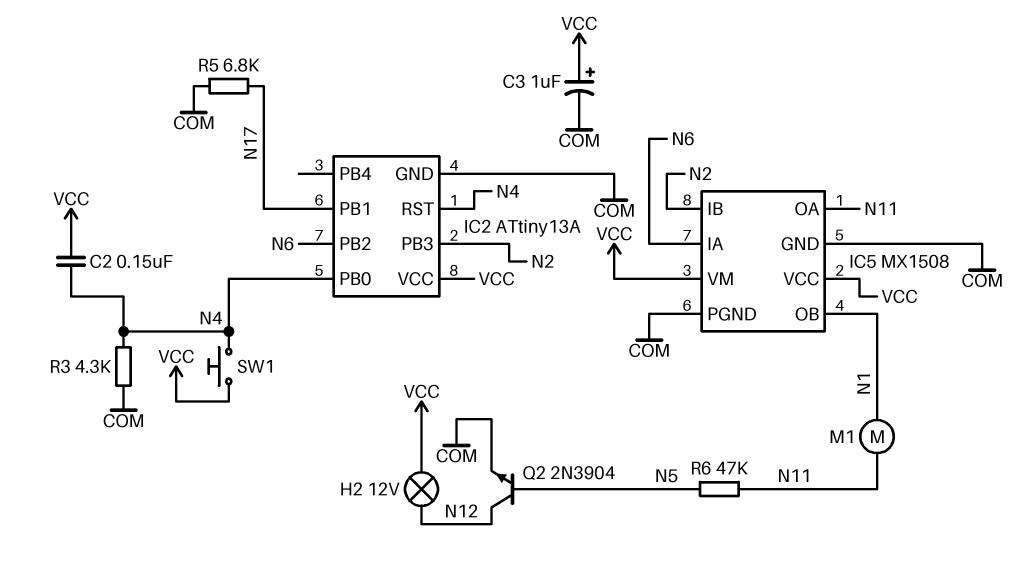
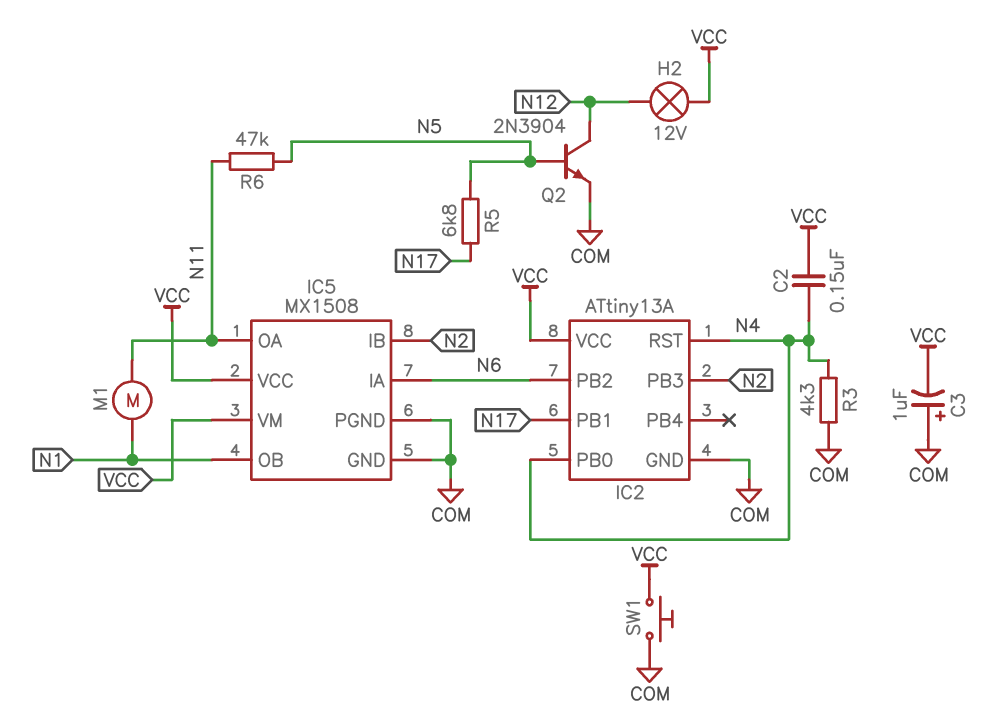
C3: 1uF (plus VCC, minus COM) -> 1uF (plus COM, minus VCC)
R5: 6.8k (COM, N17) -> 6.8k (N5, N17)
SW1: button (N4, VCC) -> button (COM, VCC)

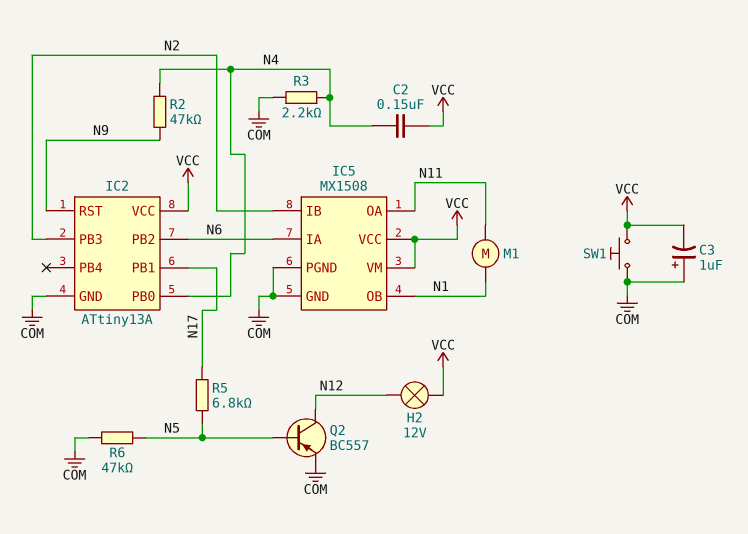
IC2 pin RST: N4 -> N9
Q2: NPN 2N3904 (B N5, C N12, E COM) -> PNP BC557 (B N5, C N12, E COM)
R2: none -> 47k (N4, N9)
R3: 4.3k (COM, N4) -> 2.2k (COM, N4)
R6: 47k (N5, N11) -> 47k (COM, N5)

